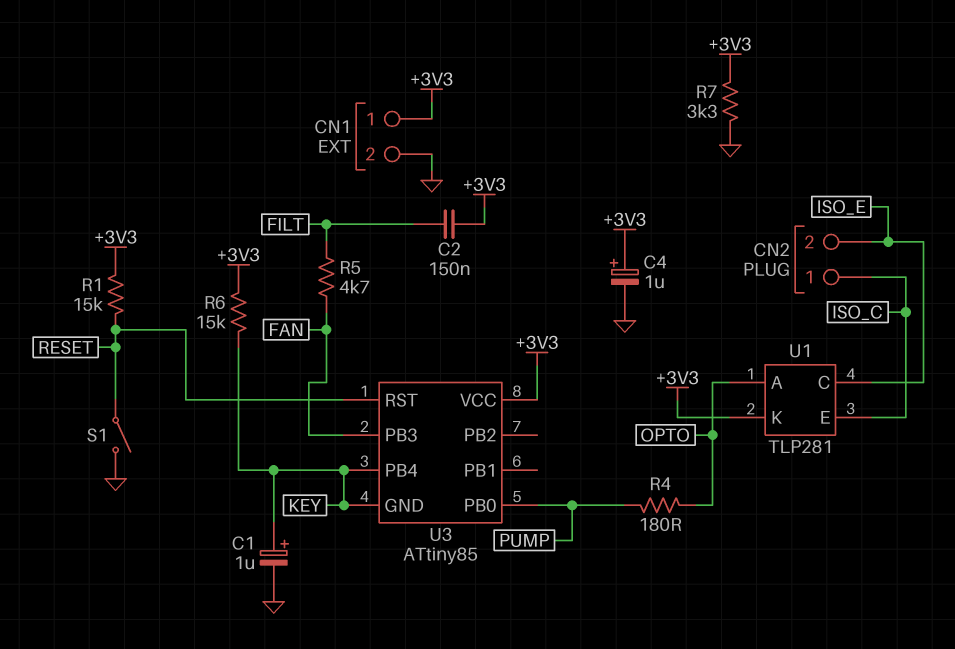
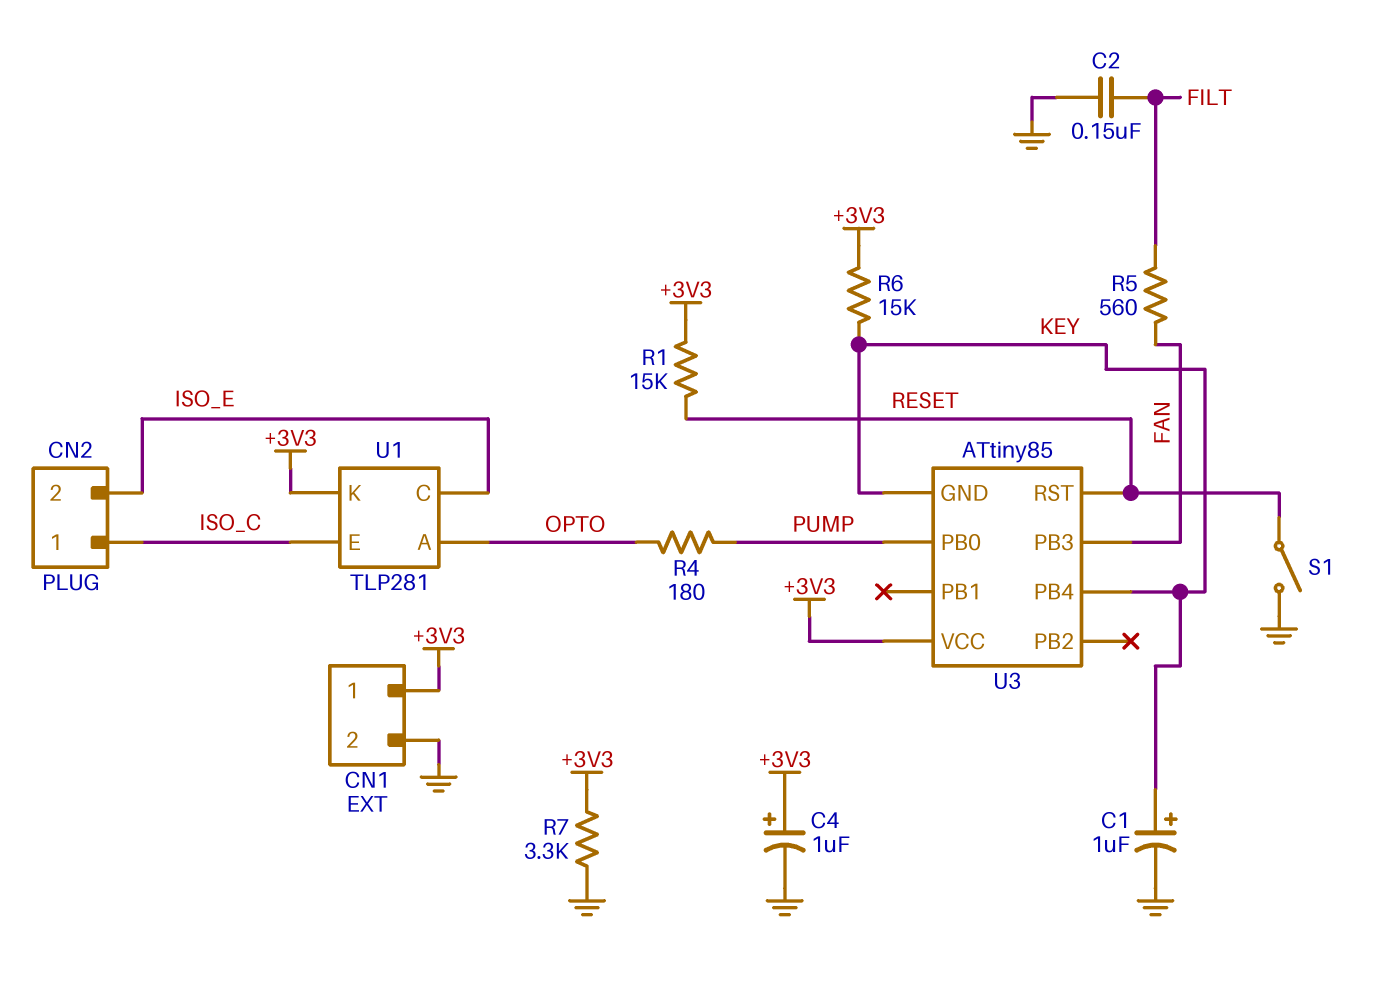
C2: 150nF (+3V3, FILT) -> 150nF (FILT, GND)
R5: 4.7k (FAN, FILT) -> 560 (FAN, FILT)

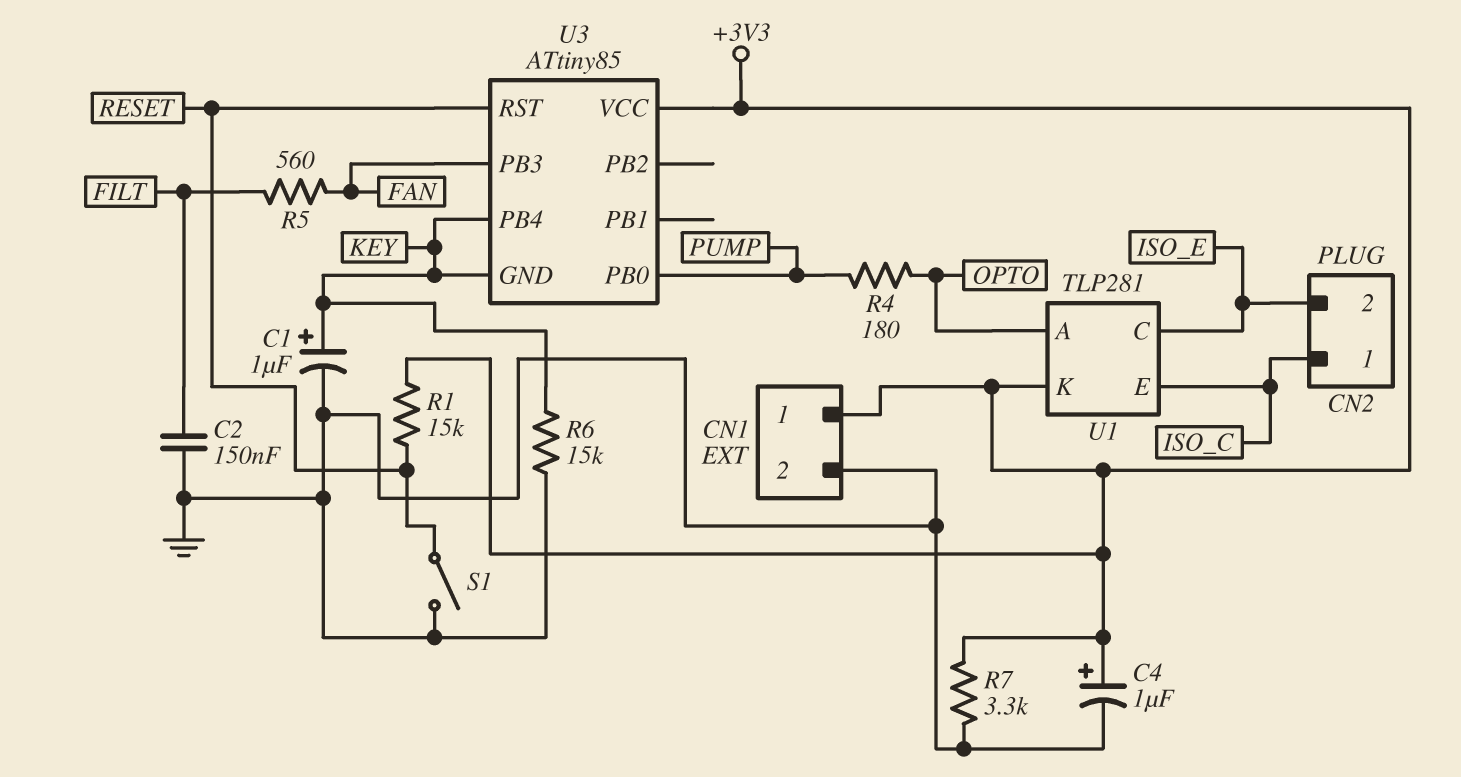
R6: 15k (+3V3, KEY) -> 15k (GND, KEY)

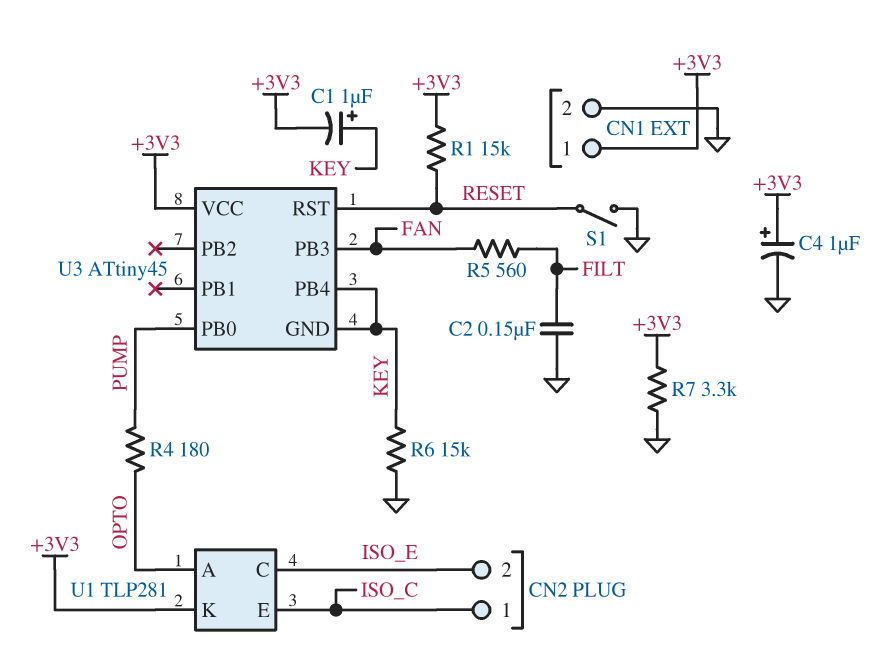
C1: 1uF (plus KEY, minus GND) -> 1uF (plus KEY, minus +3V3)
U3: ATtiny85 -> ATtiny45

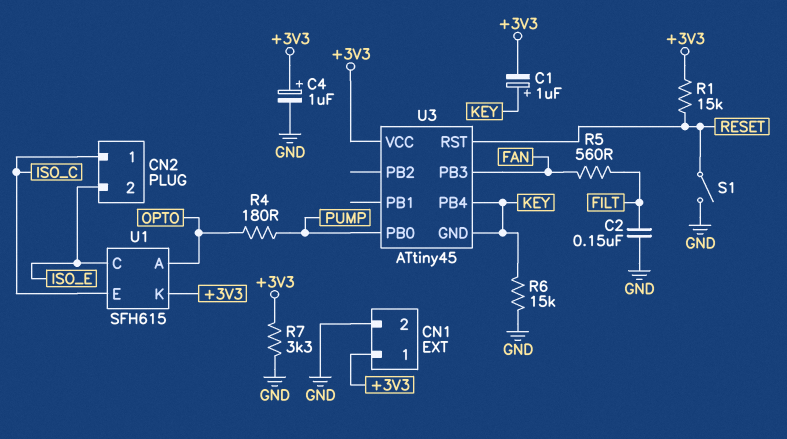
U1: TLP281 -> SFH615

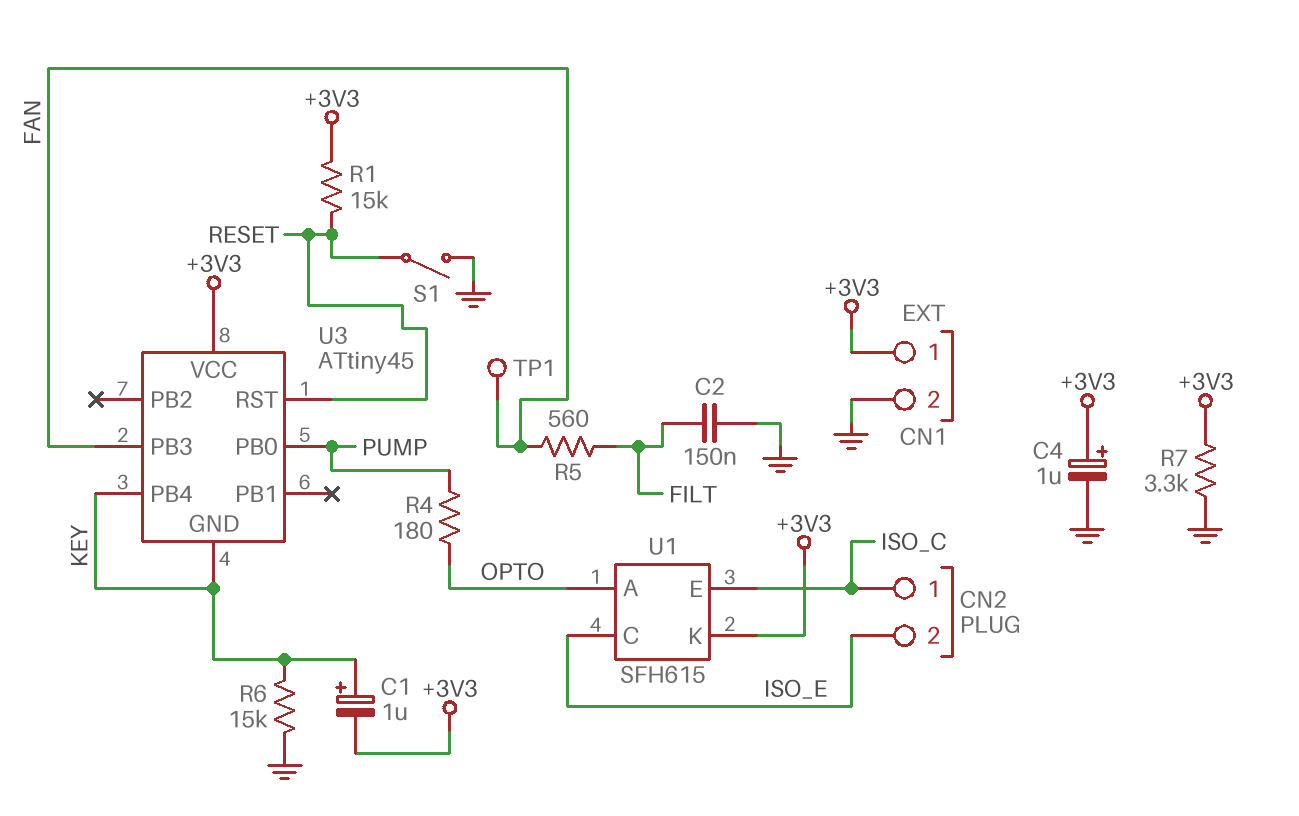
TP1: none -> test point (FAN)

